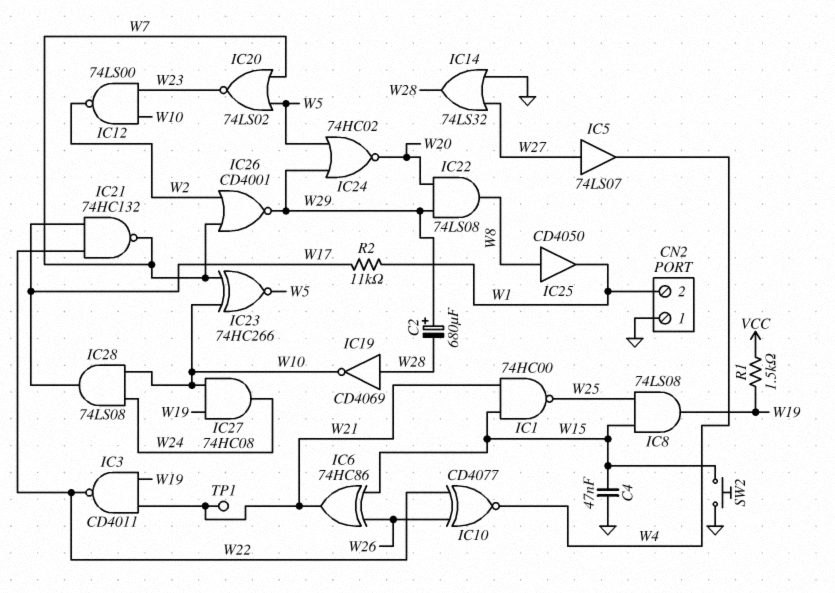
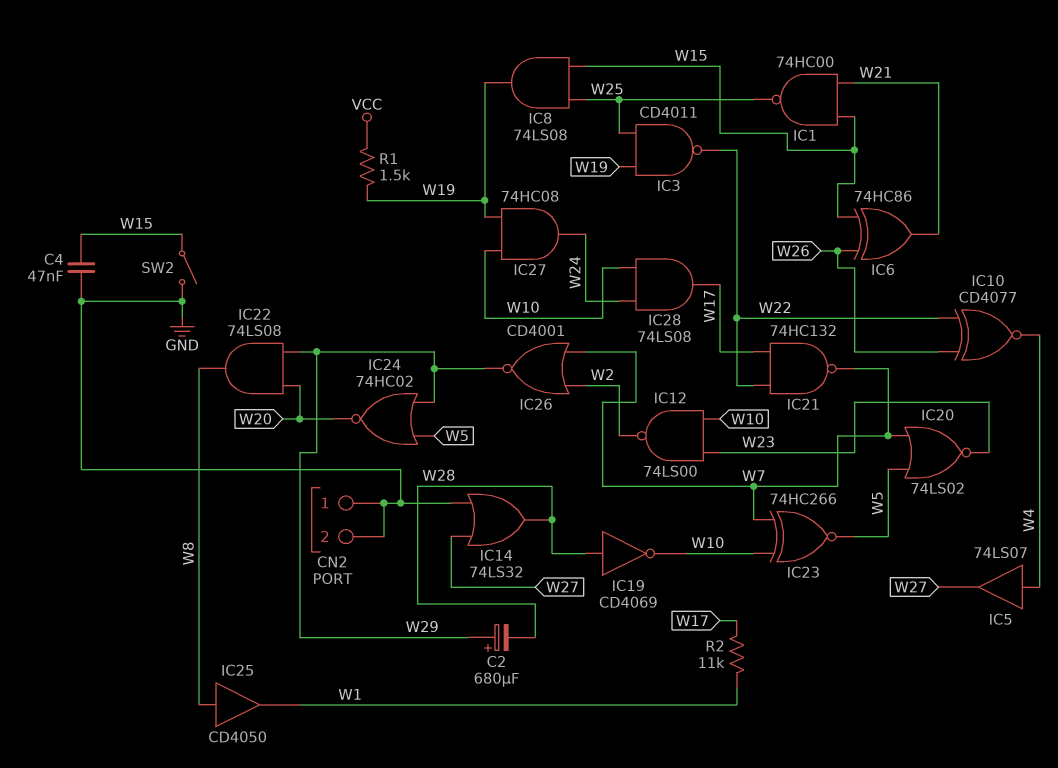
CN2 pin 2: W1 -> GND
IC3: NAND CD4011 (in W19, in W21, out W22) -> NAND CD4011 (in W19, in W25, out W22)
IC5: buffer 74LS07 (in W27, out W4) -> buffer 74LS07 (in W4, out W27)
SW2: button (GND, W15) -> switch (GND, W15)
TP1: test point (W21) -> none

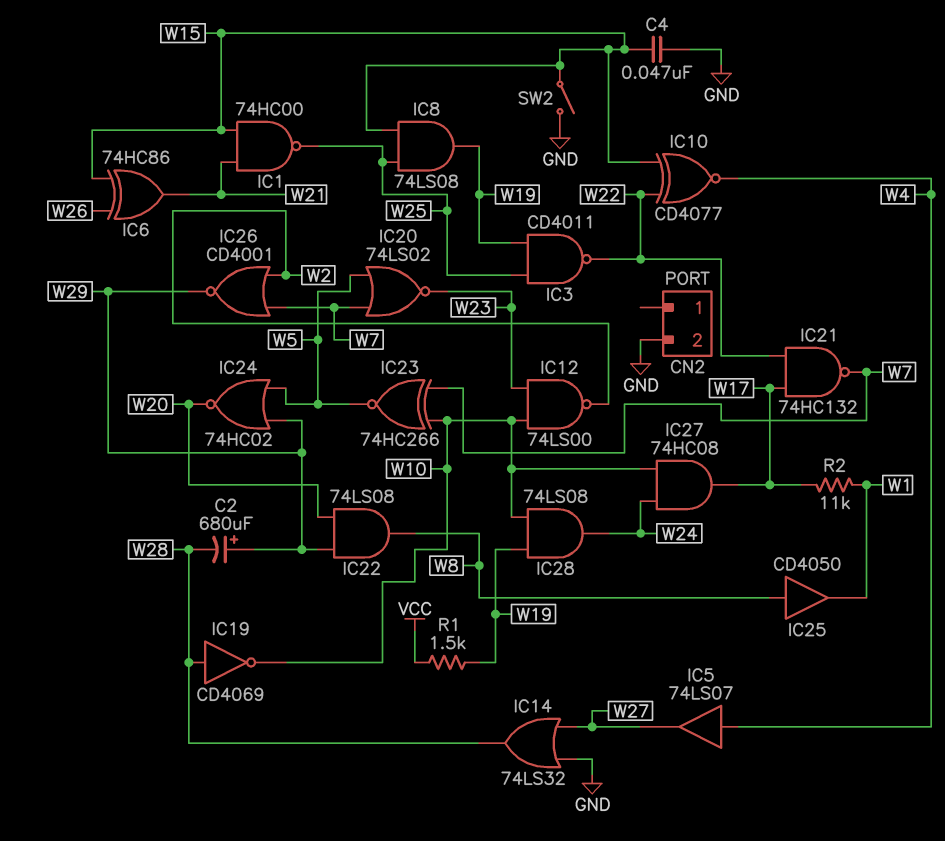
CN2 pin 1: GND -> none
IC10: XNOR CD4077 (in W22, in W26, out W4) -> XNOR CD4077 (in W15, in W22, out W4)
IC27: AND 74HC08 (in W10, in W19, out W24) -> AND 74HC08 (in W10, in W24, out W17)
IC28: AND 74LS08 (in W10, in W24, out W17) -> AND 74LS08 (in W10, in W19, out W24)

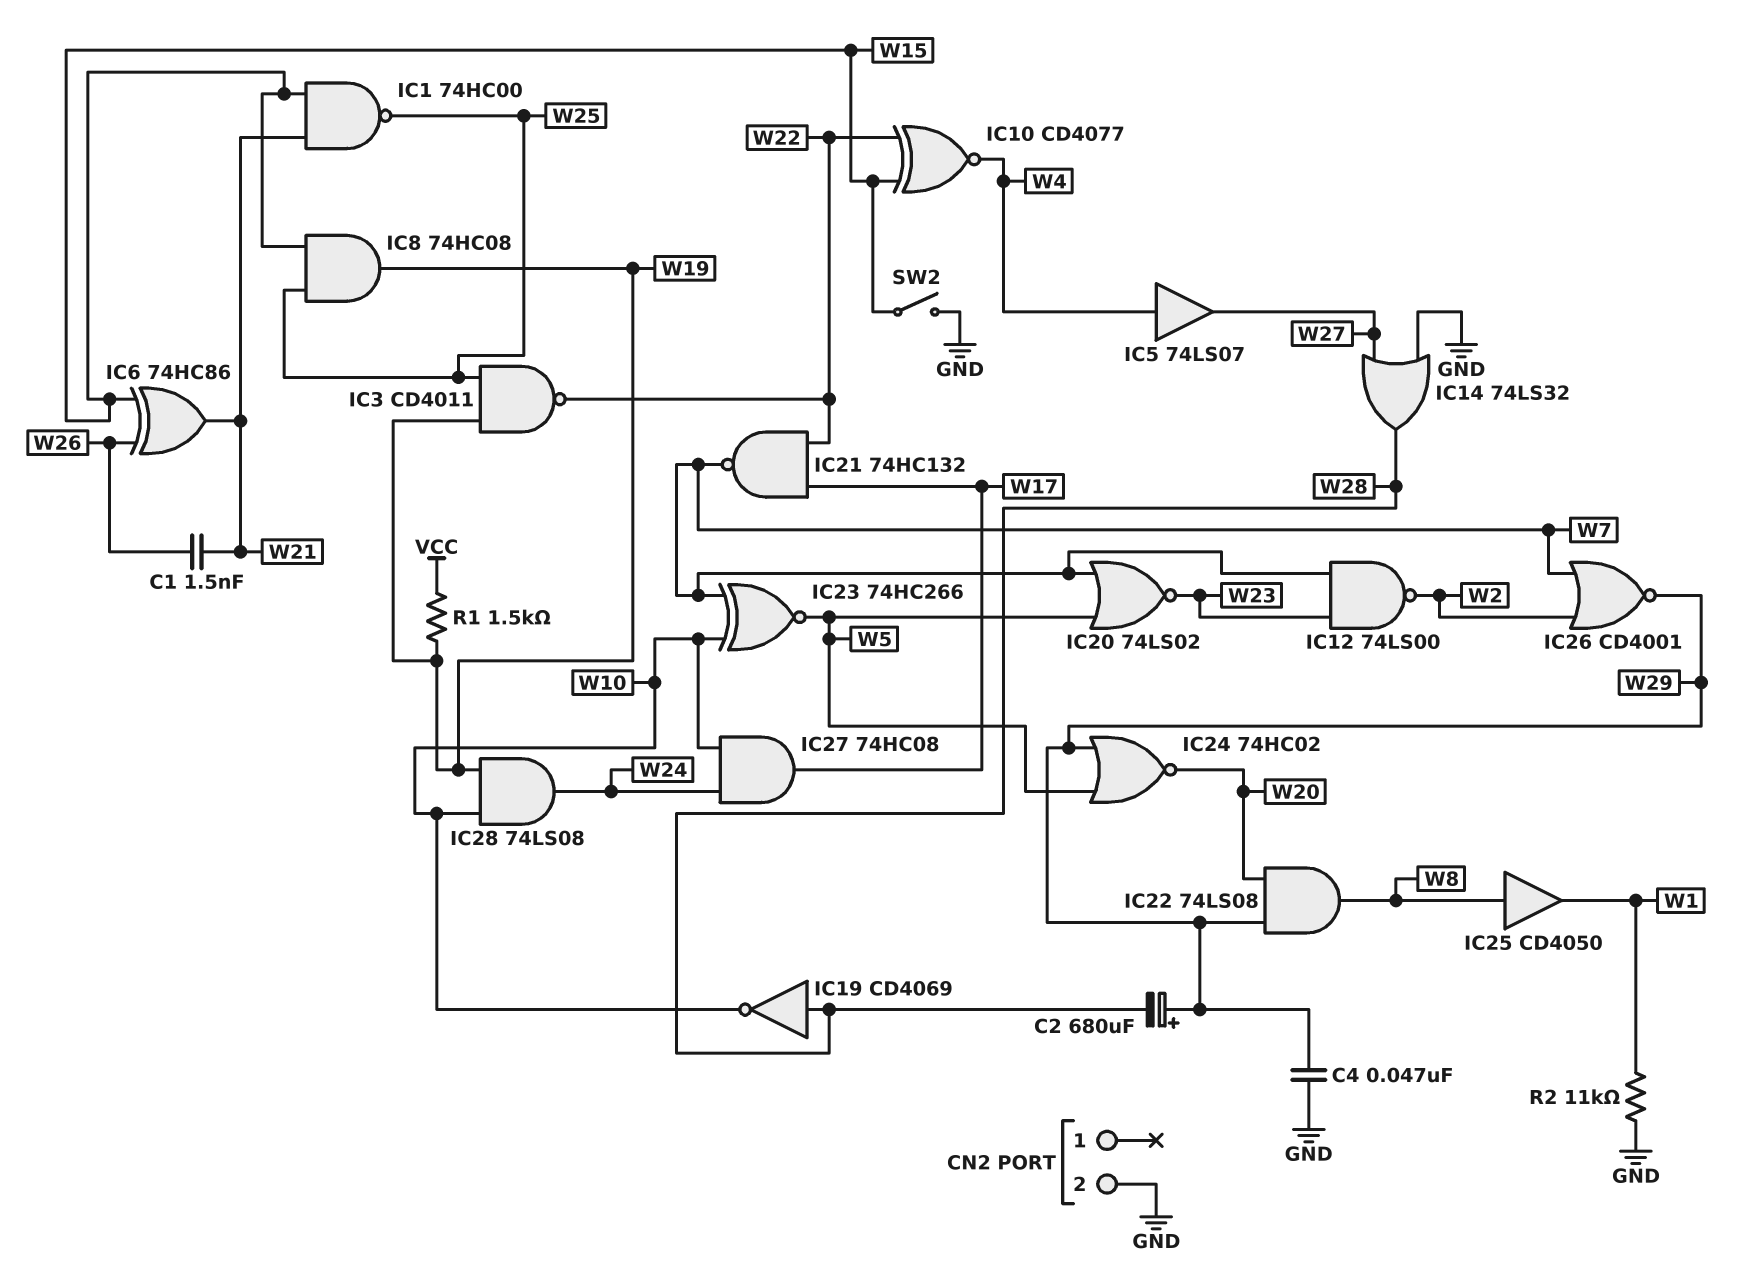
C1: none -> 1.5nF (W21, W26)
C4: 47nF (GND, W15) -> 47nF (GND, W29)
IC8: AND 74LS08 (in W15, in W25, out W19) -> AND 74HC08 (in W15, in W25, out W19)
IC12: NAND 74LS00 (in W10, in W23, out W2) -> NAND 74LS00 (in W7, in W23, out W2)
R2: 11k (W1, W17) -> 11k (GND, W1)

